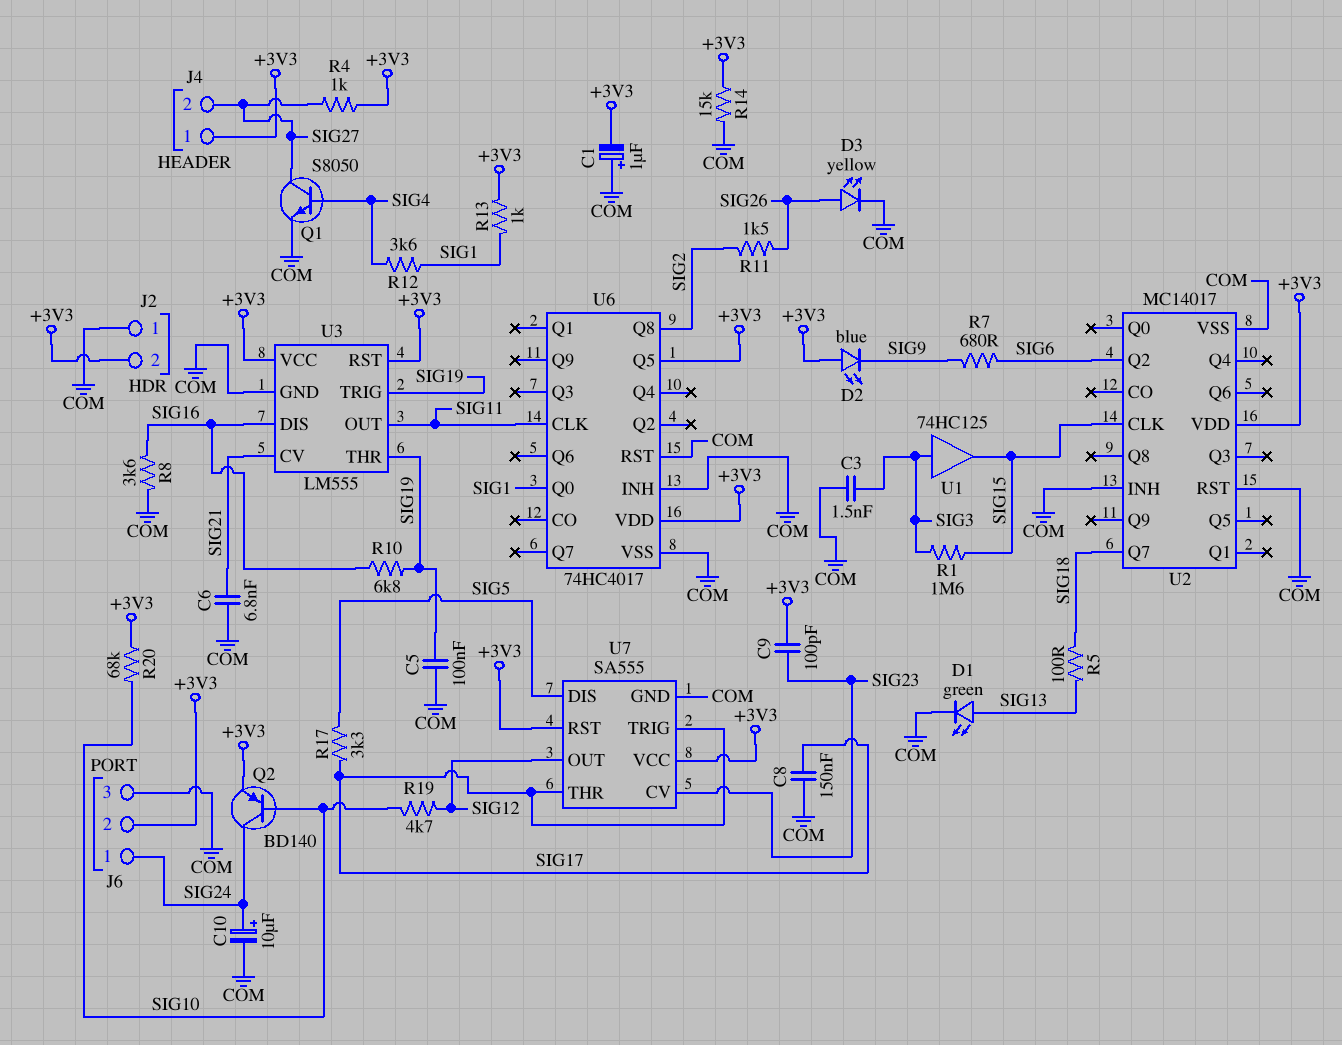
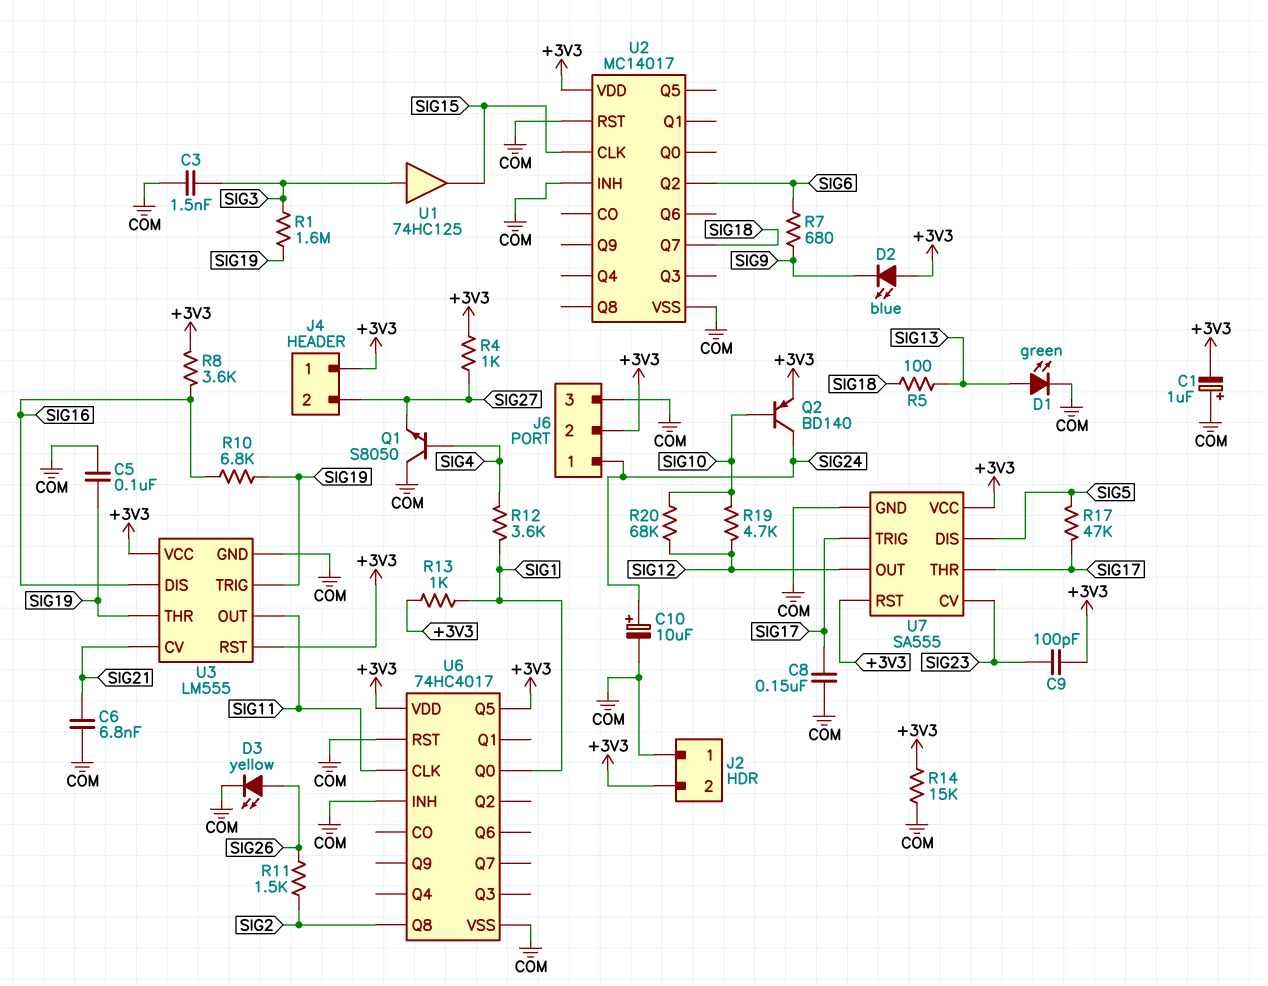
Q1: NPN S8050 (B SIG4, C SIG27, E COM) -> NPN S8050 (B SIG4, C COM, E SIG27)
R1: 1.6M (SIG3, SIG15) -> 1.6M (SIG3, SIG19)
R8: 3.6k (COM, SIG16) -> 3.6k (+3V3, SIG16)
R17: 3.3k (SIG5, SIG17) -> 47k (SIG5, SIG17)
R20: 68k (+3V3, SIG10) -> 68k (SIG10, SIG12)

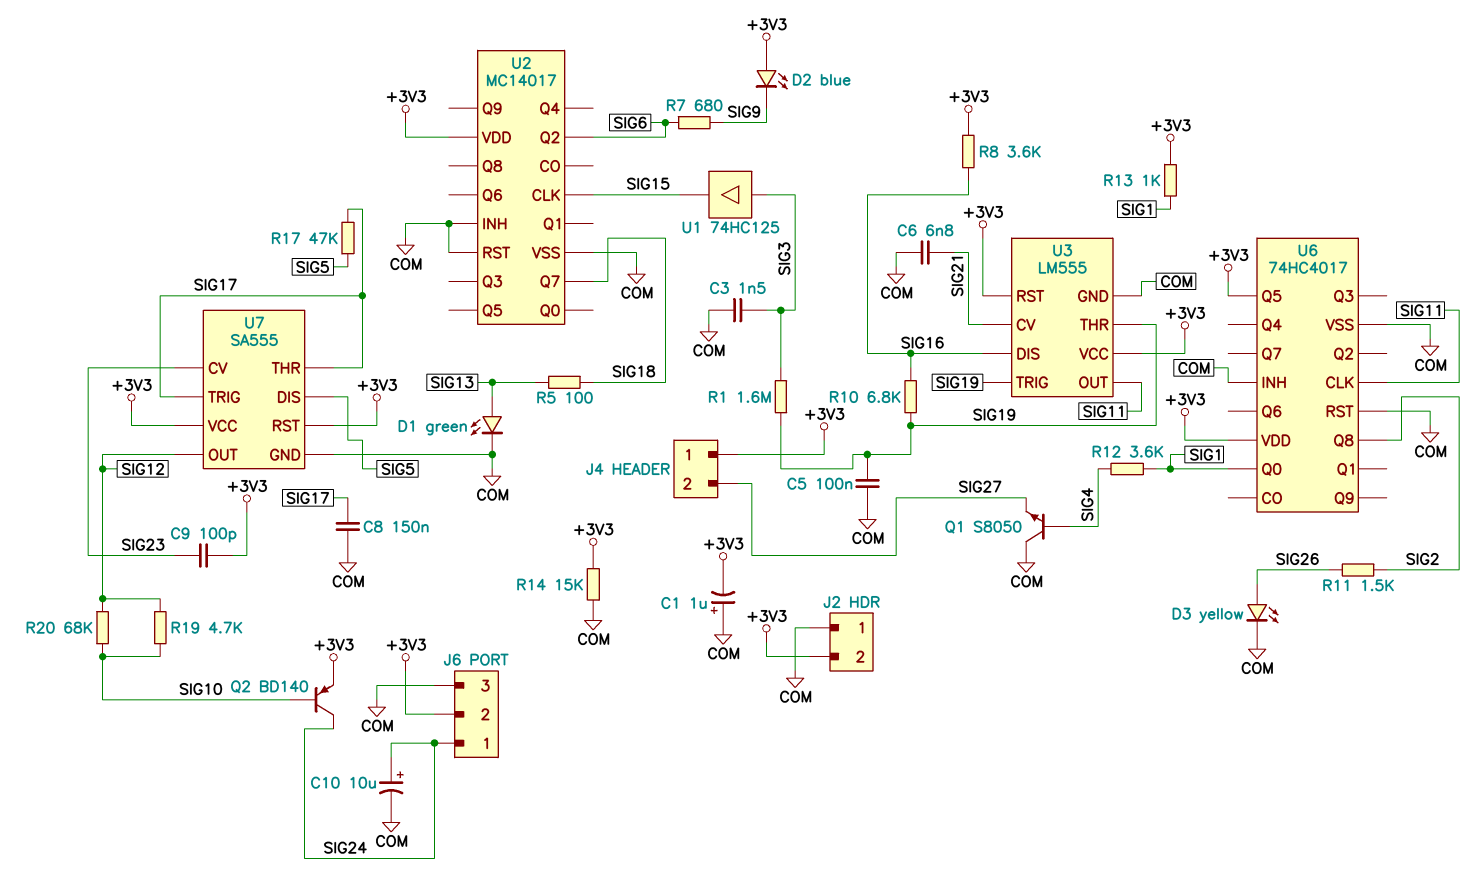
R4: 1k (+3V3, SIG27) -> none

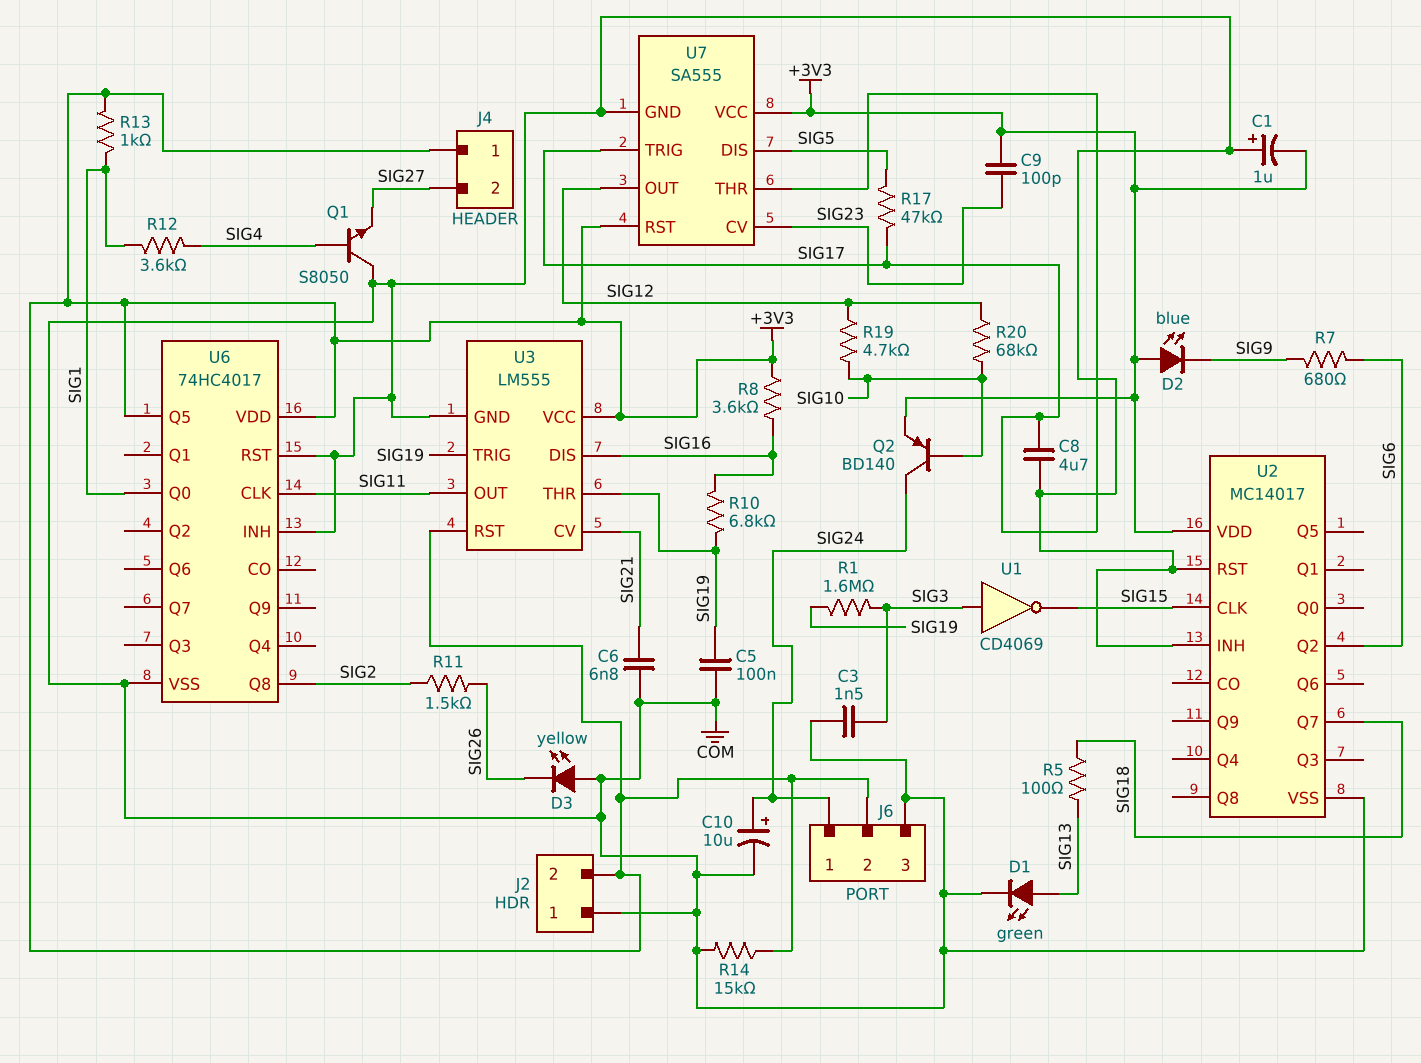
C8: 150nF (COM, SIG17) -> 4.7uF (COM, SIG17)
D3: LED yellow (A SIG26, K COM) -> LED yellow (A COM, K SIG26)
U1: buffer 74HC125 (in SIG3, out SIG15) -> NOT CD4069 (in SIG3, out SIG15)

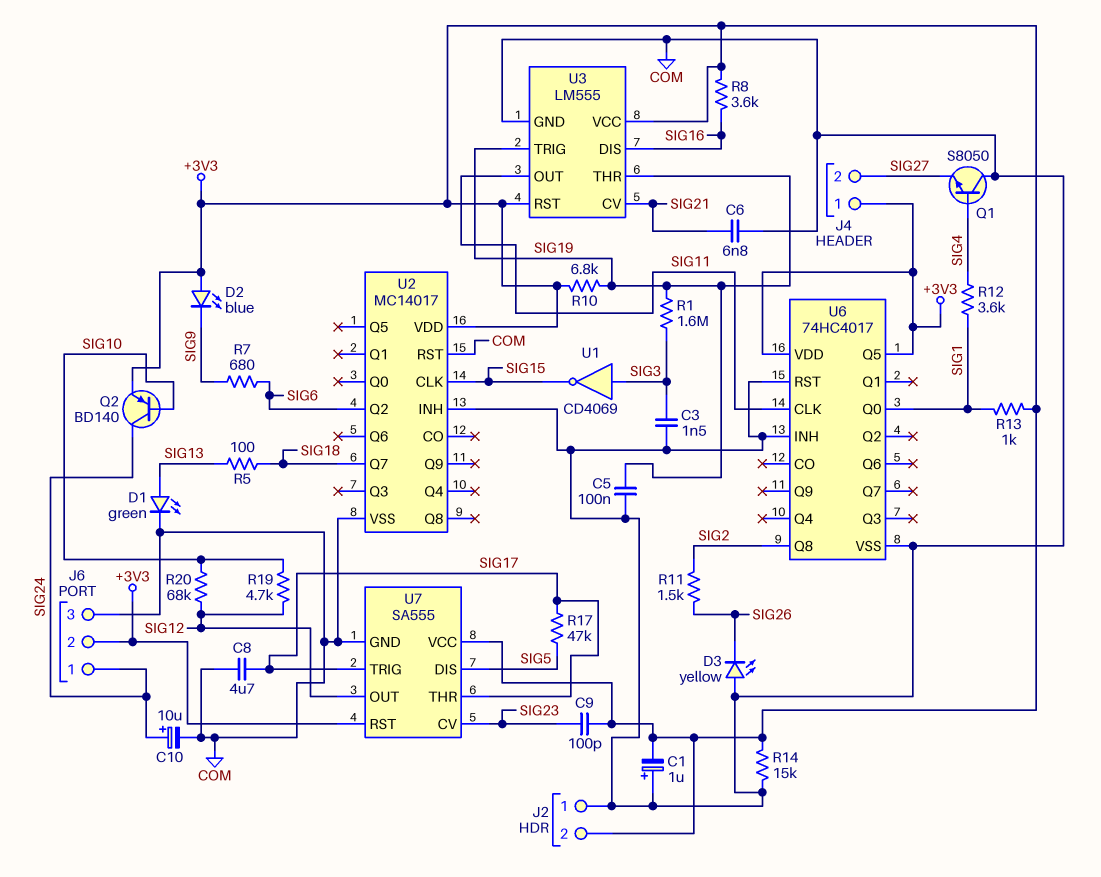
R10: 6.8k (SIG16, SIG19) -> 6.8k (+3V3, SIG19)

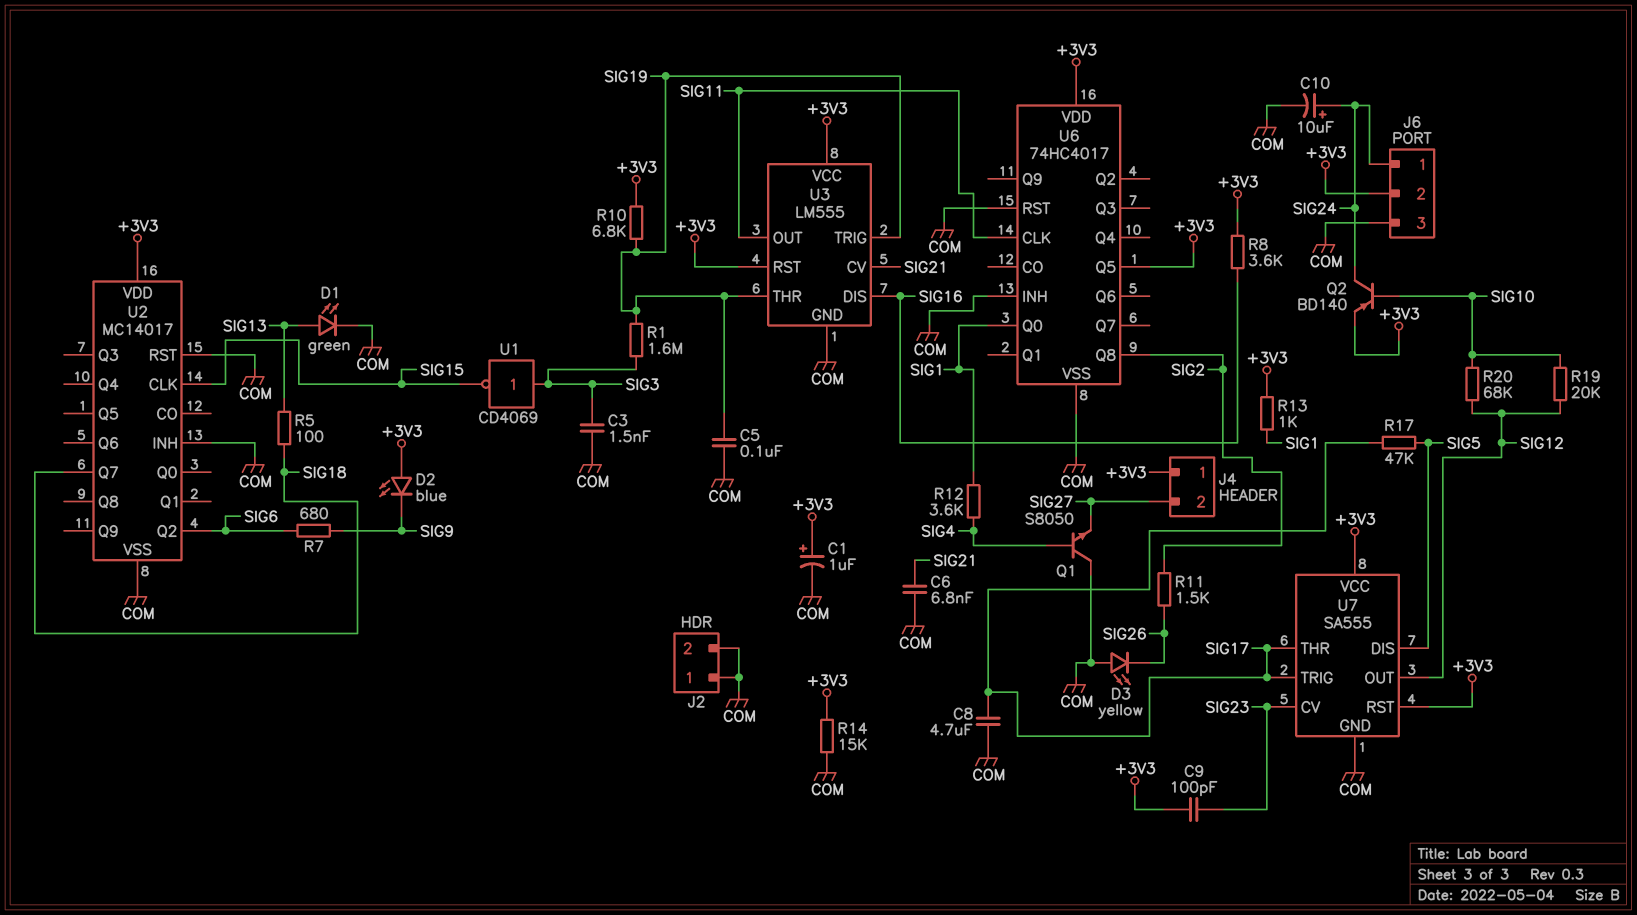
C1: 1uF (plus COM, minus +3V3) -> 1uF (plus +3V3, minus COM)
J2 pin 2: +3V3 -> COM
R19: 4.7k (SIG10, SIG12) -> 20k (SIG10, SIG12)

